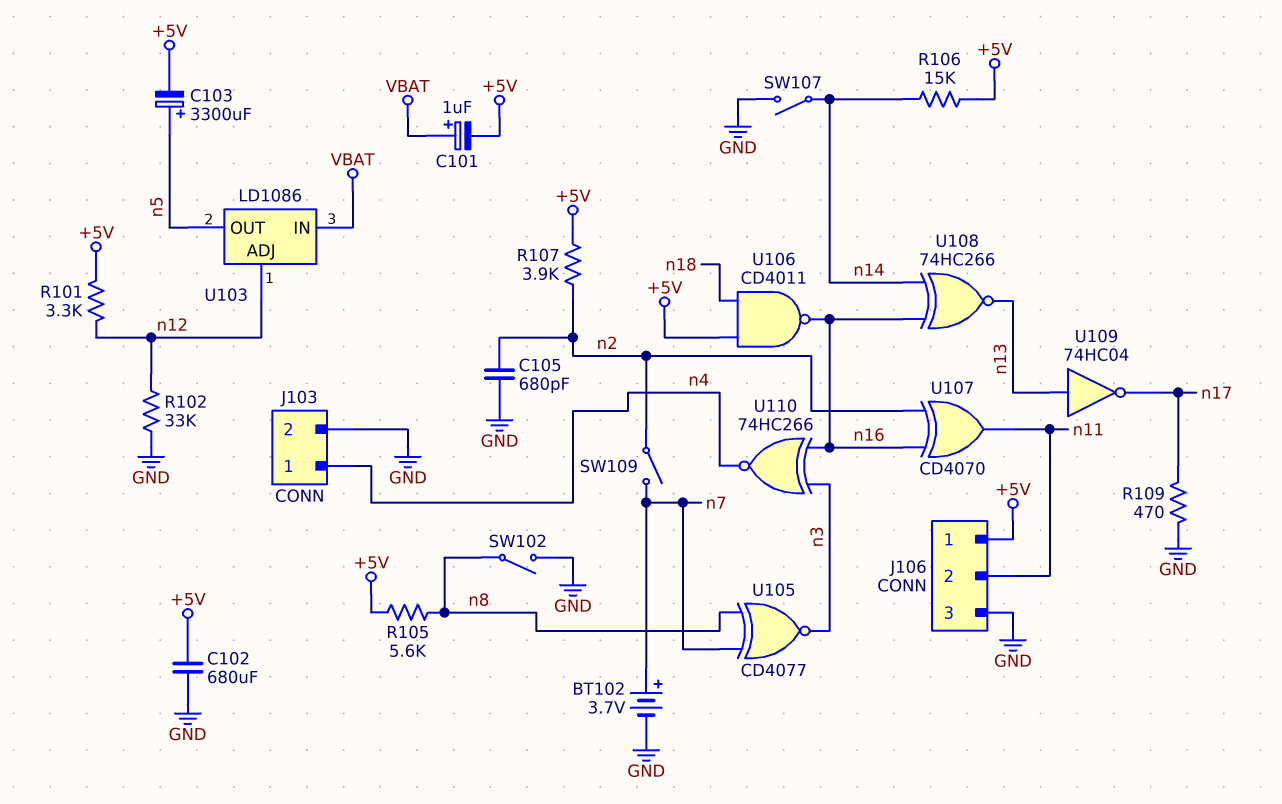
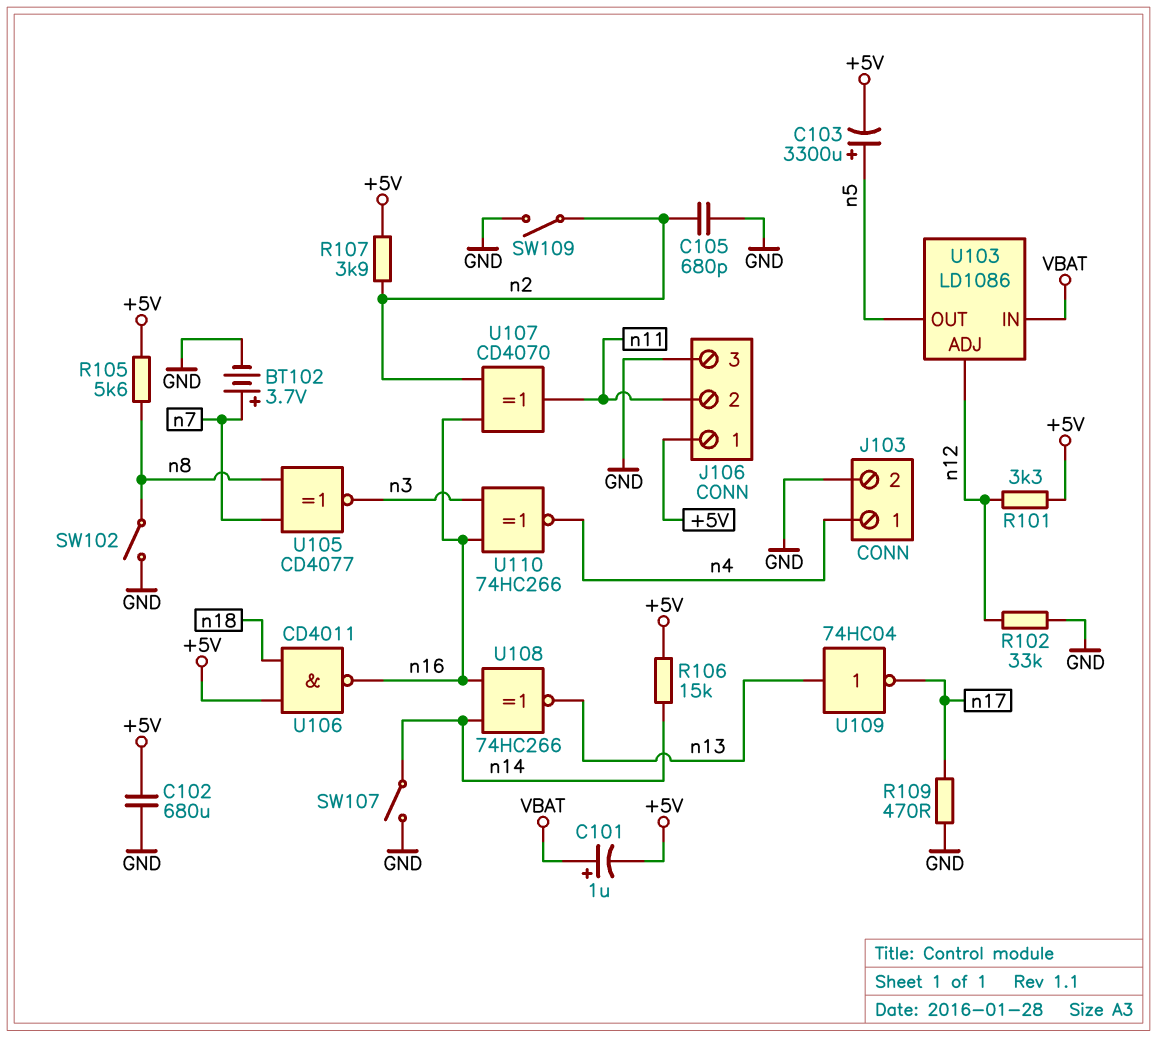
SW109: switch (n2, n7) -> switch (GND, n2)

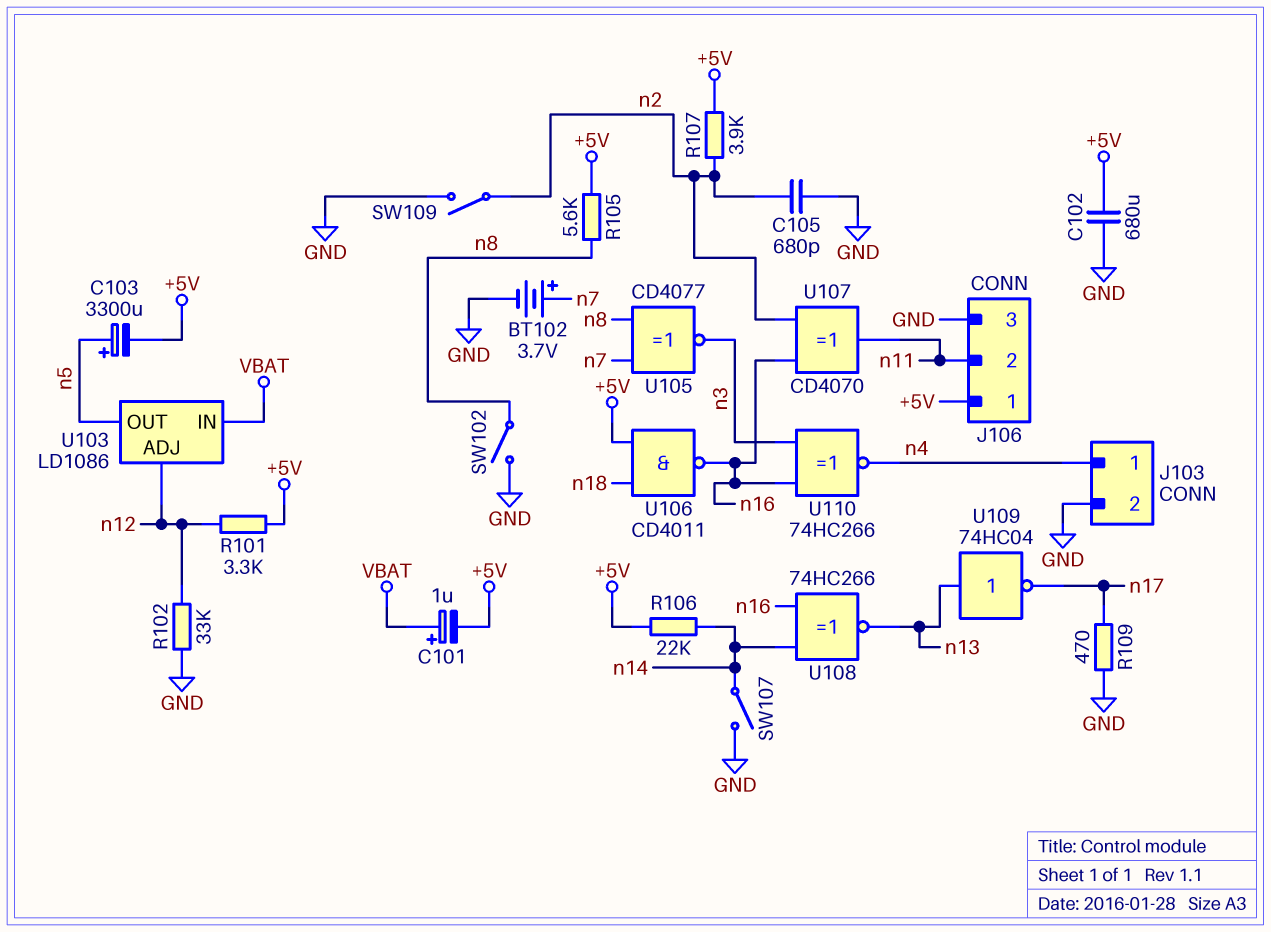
R106: 15k (+5V, n14) -> 22k (+5V, n14)

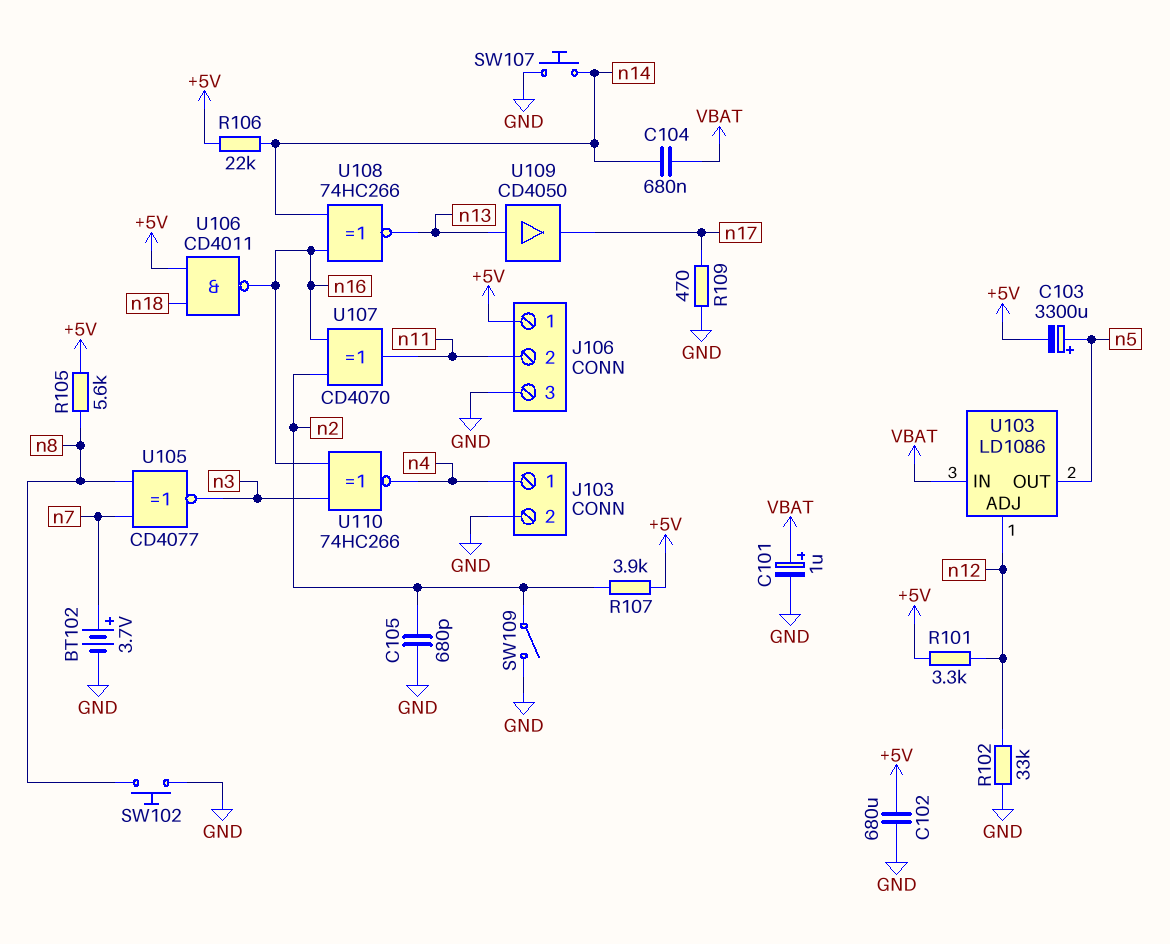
C101: 1uF (plus VBAT, minus +5V) -> 1uF (plus VBAT, minus GND)
C104: none -> 680nF (VBAT, n14)
SW102: switch (GND, n8) -> button (GND, n8)
SW107: switch (GND, n14) -> button (GND, n14)
U109: NOT 74HC04 (in n13, out n17) -> buffer CD4050 (in n13, out n17)

